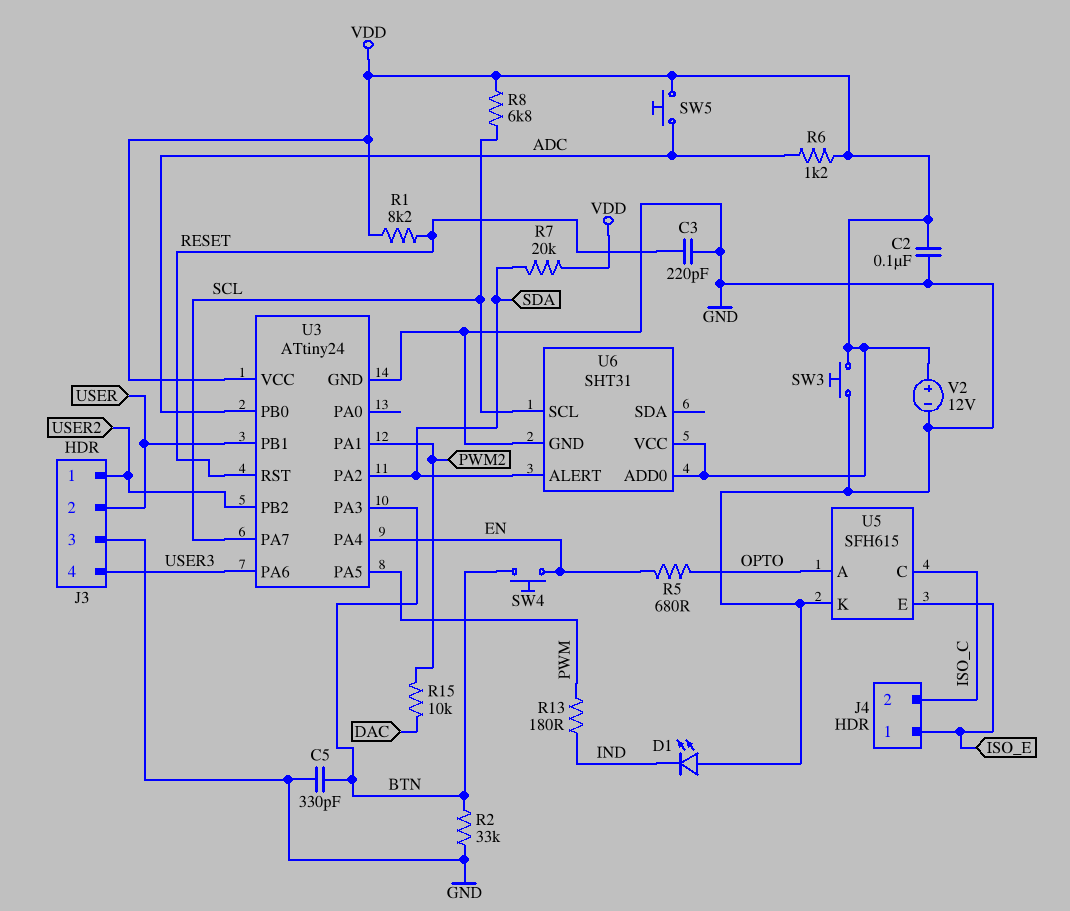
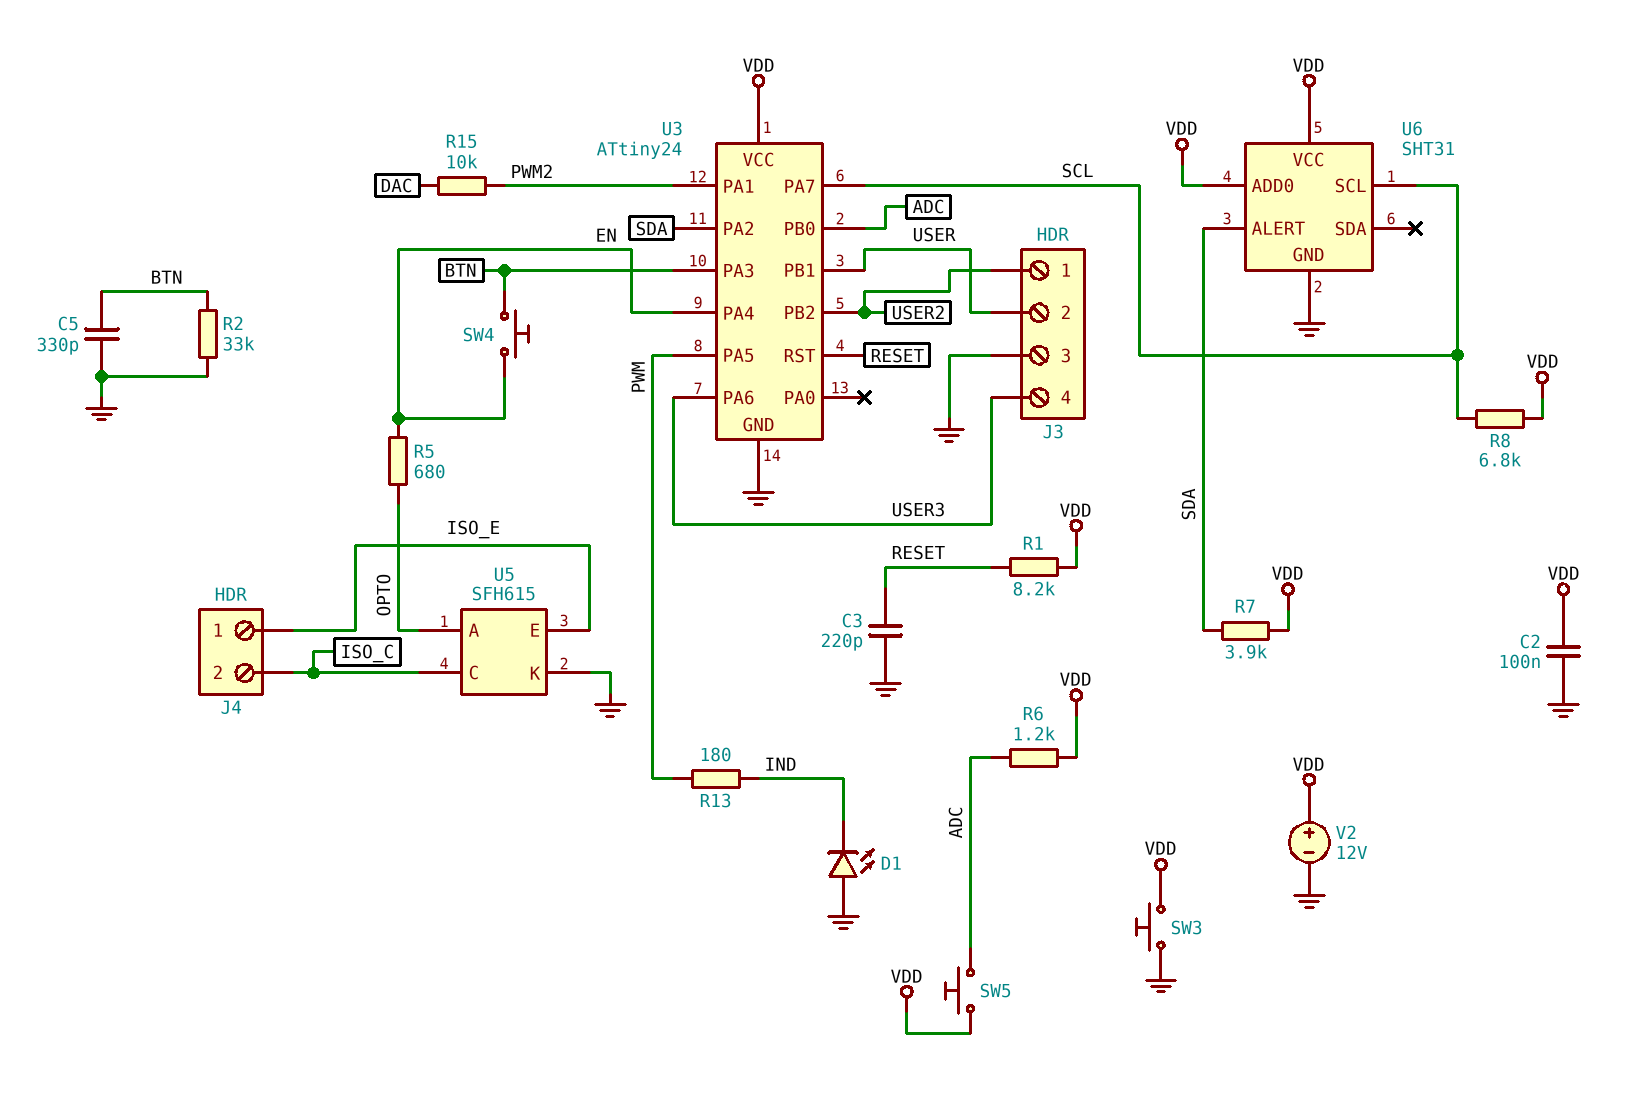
R7: 20k (SDA, VDD) -> 3.9k (SDA, VDD)

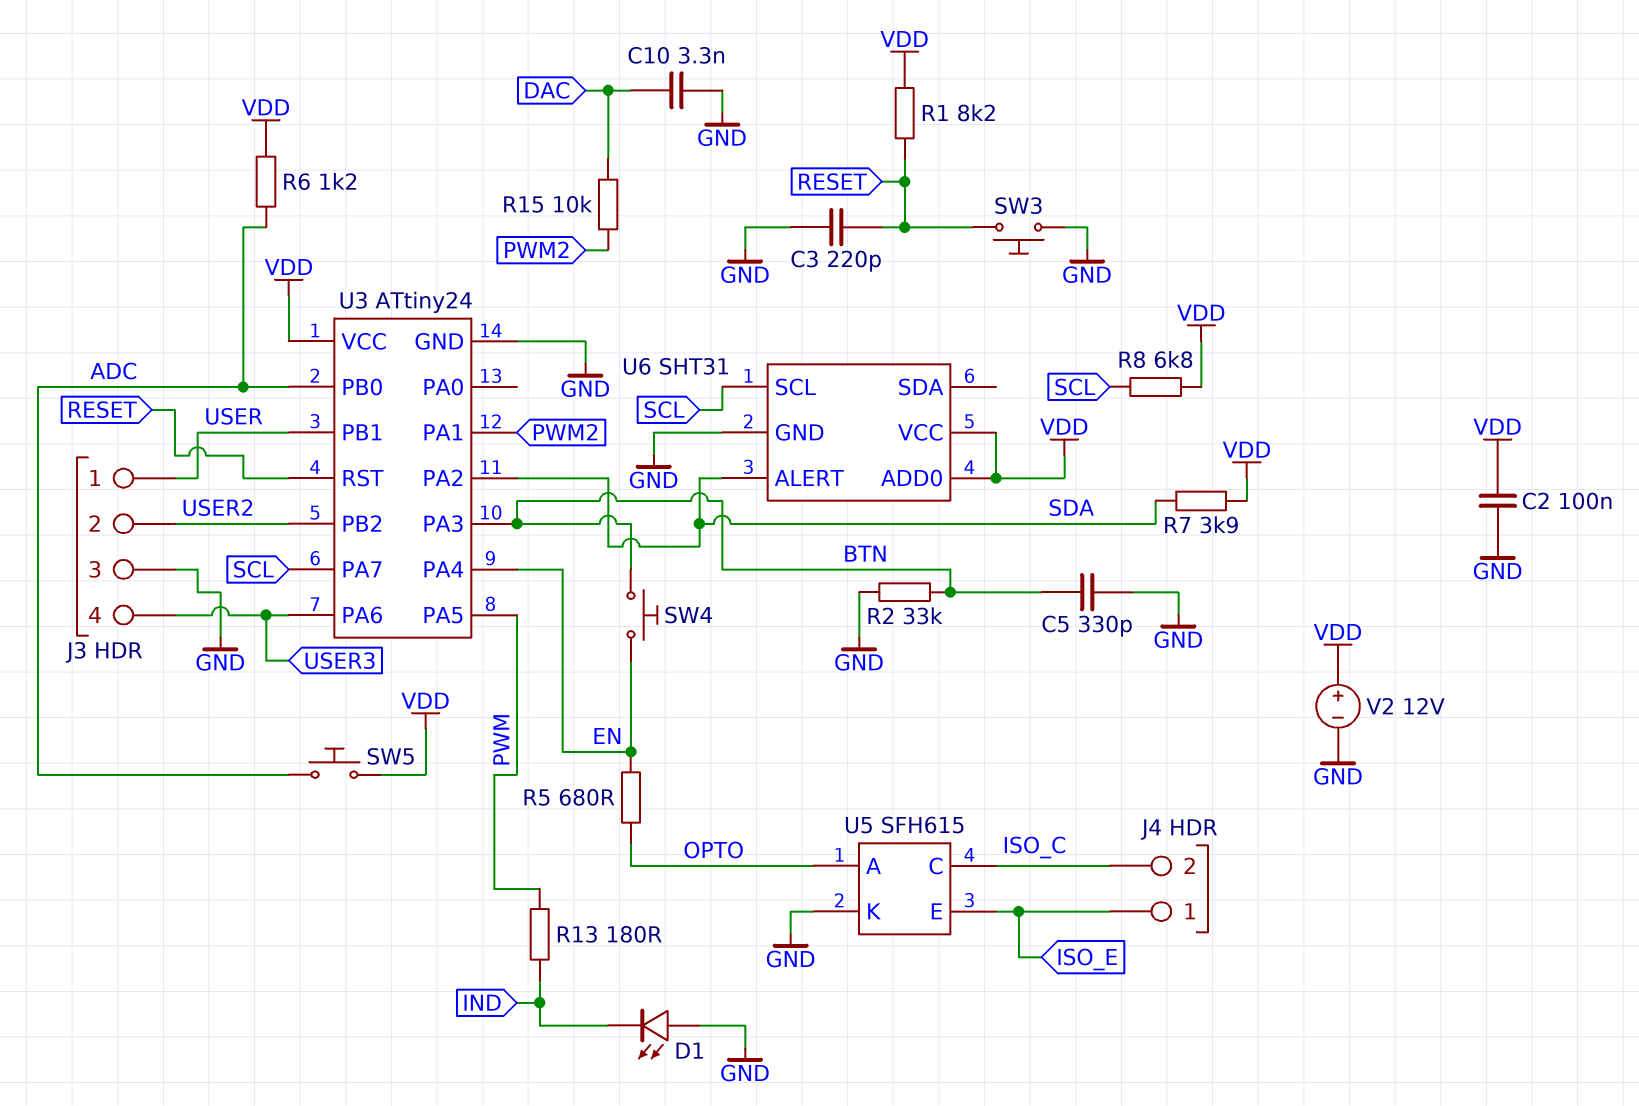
C10: none -> 3.3nF (DAC, GND)
J3 pin 1: USER2 -> USER
J3 pin 2: USER -> USER2
SW3: button (GND, VDD) -> button (GND, RESET)

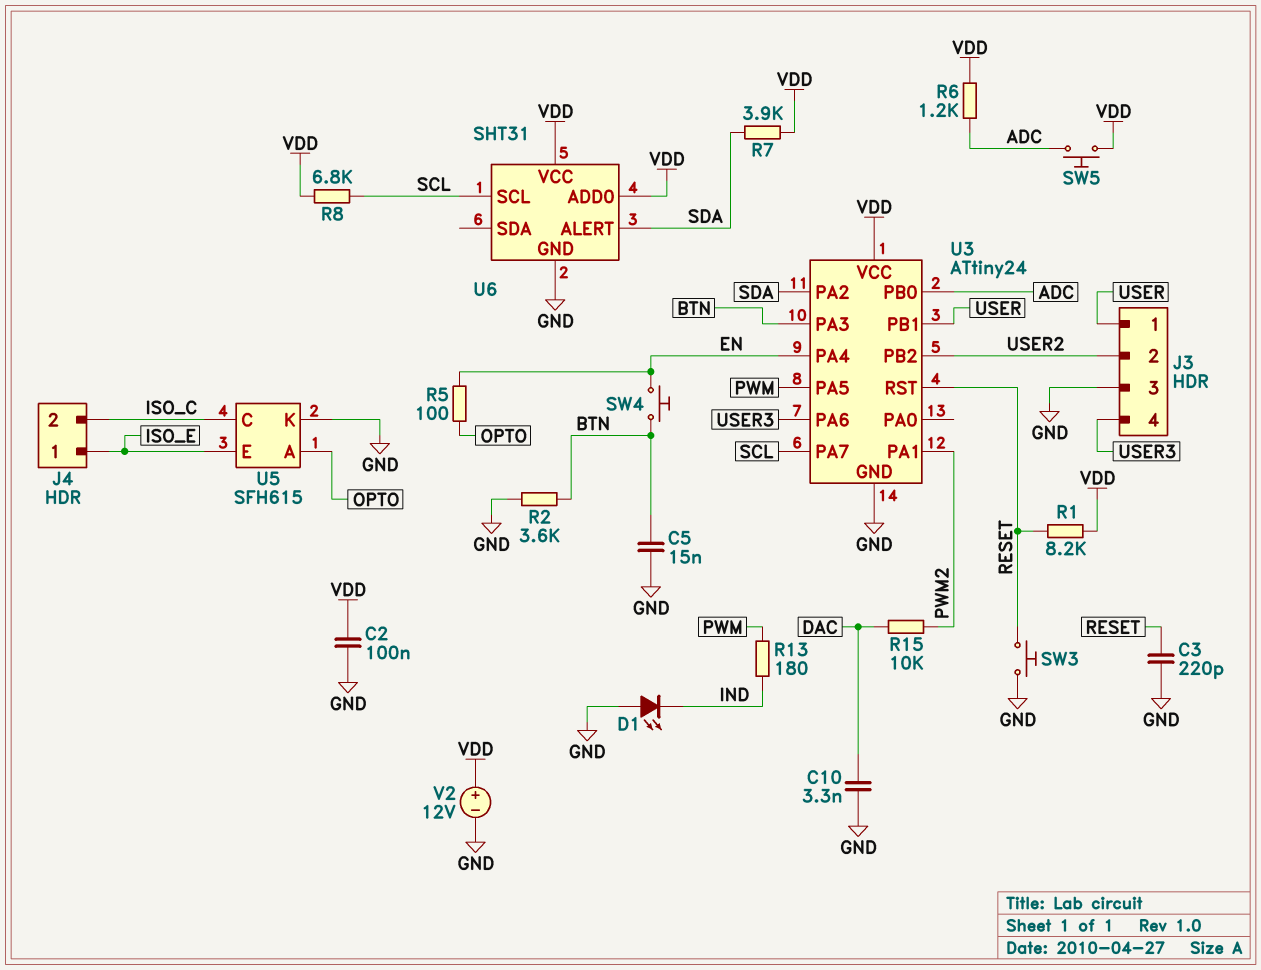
C5: 330pF (BTN, GND) -> 15nF (BTN, GND)
R2: 33k (BTN, GND) -> 3.6k (BTN, GND)
R5: 680 (EN, OPTO) -> 100 (EN, OPTO)

